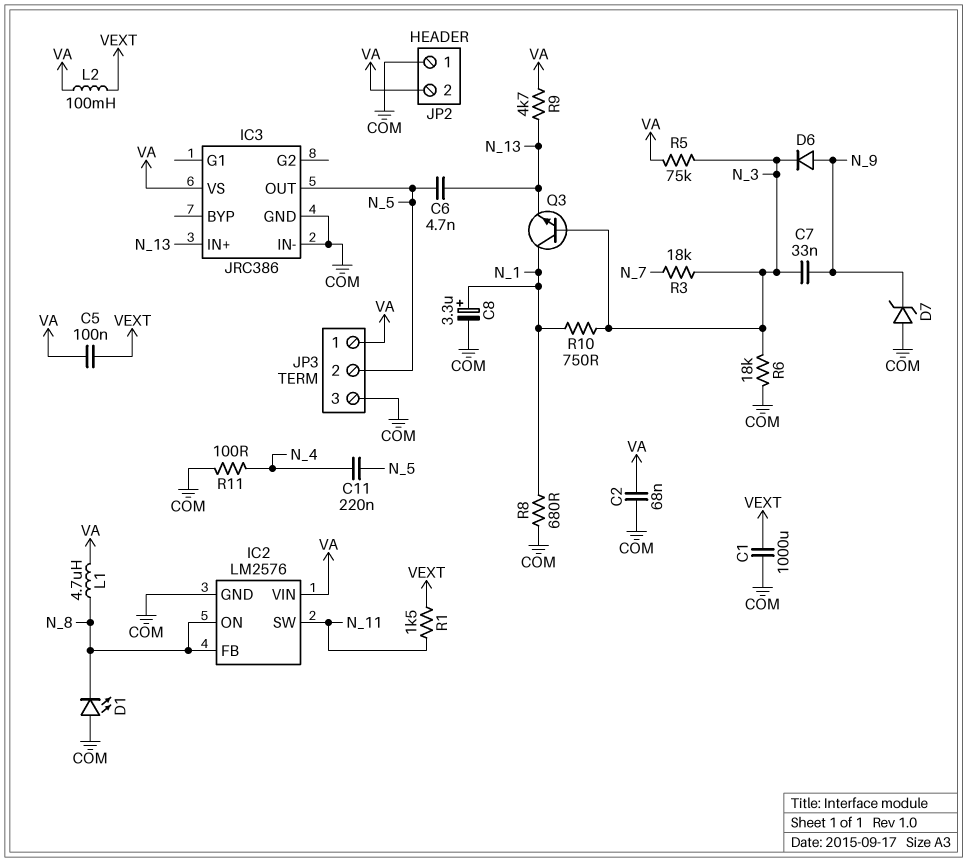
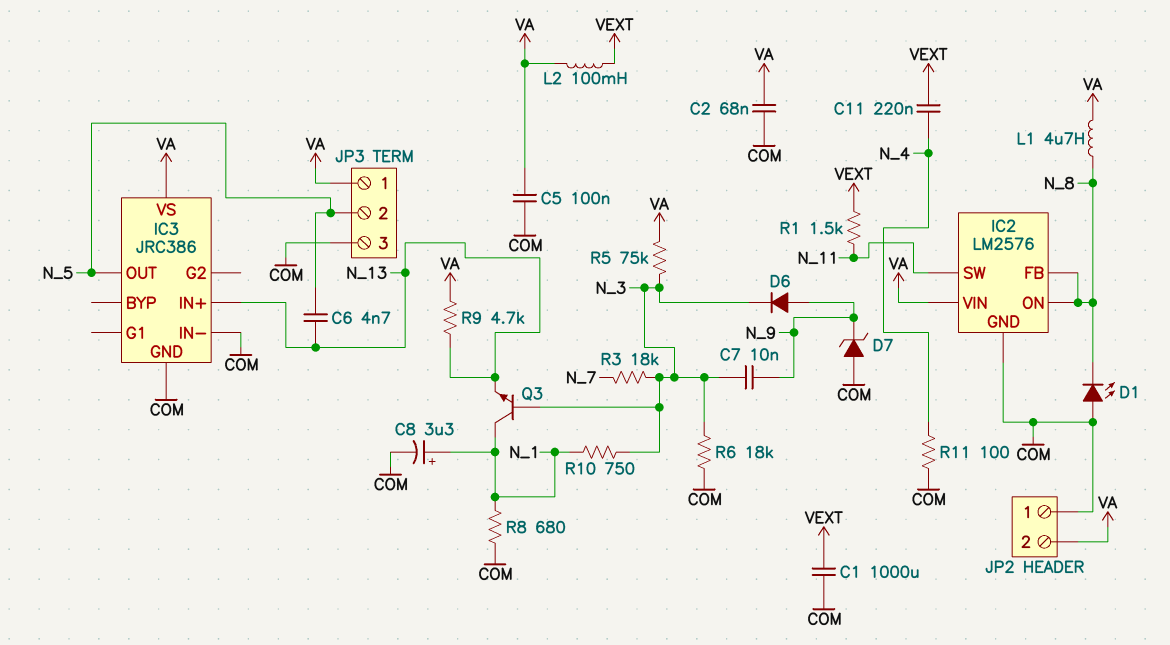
C5: 100nF (VA, VEXT) -> 100nF (COM, VA)
C7: 33nF (N_3, N_9) -> 10nF (N_3, N_9)
C11: 220nF (N_4, N_5) -> 220nF (N_4, VEXT)

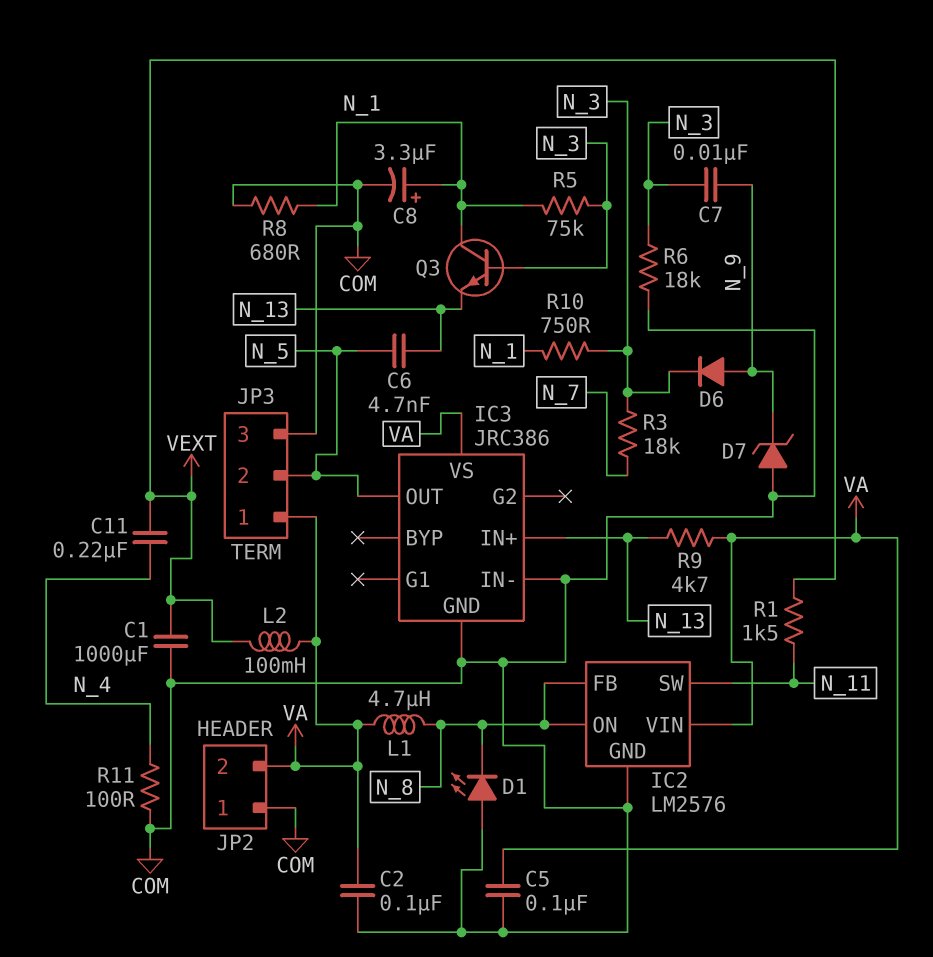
C2: 68nF (COM, VA) -> 100nF (COM, VA)
R5: 75k (N_3, VA) -> 75k (N_1, N_3)

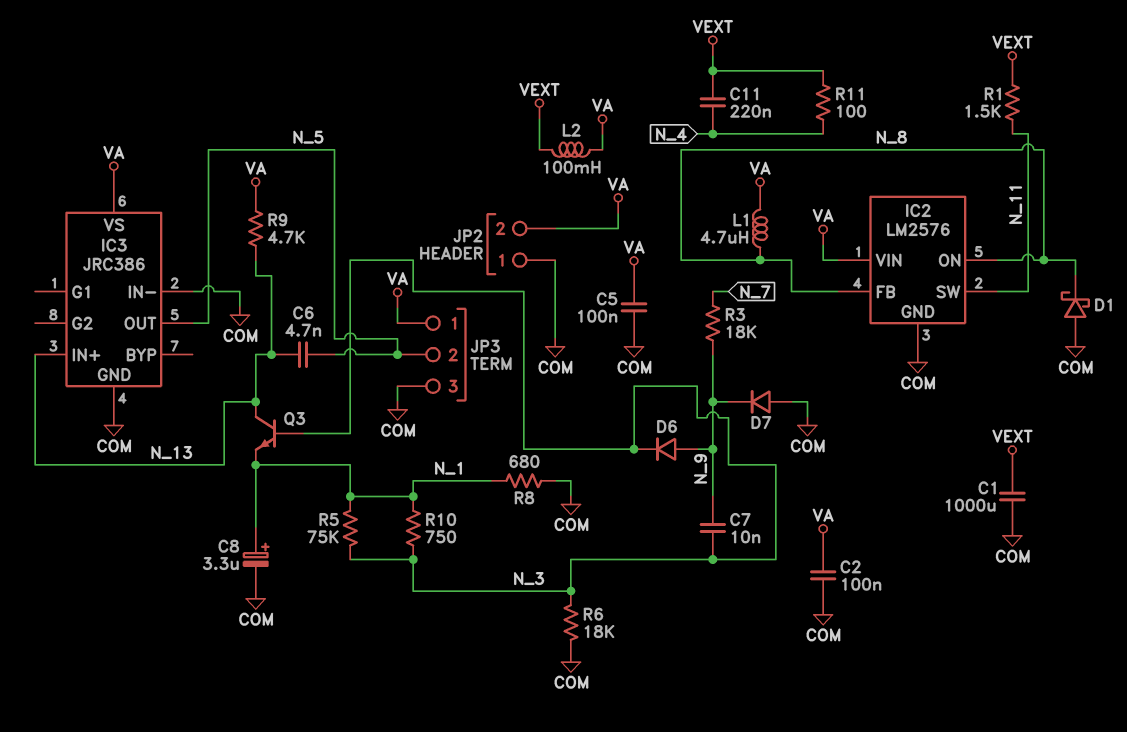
D1: LED (A COM, K N_8) -> schottky (A COM, K N_8)
D7: zener (A COM, K N_9) -> diode (A COM, K N_9)
Q3: NPN (B N_3, C N_1, E N_13) -> NPN (B N_3, C N_13, E N_1)
R3: 18k (N_3, N_7) -> 18k (N_7, N_9)
R11: 100 (COM, N_4) -> 100 (N_4, VEXT)

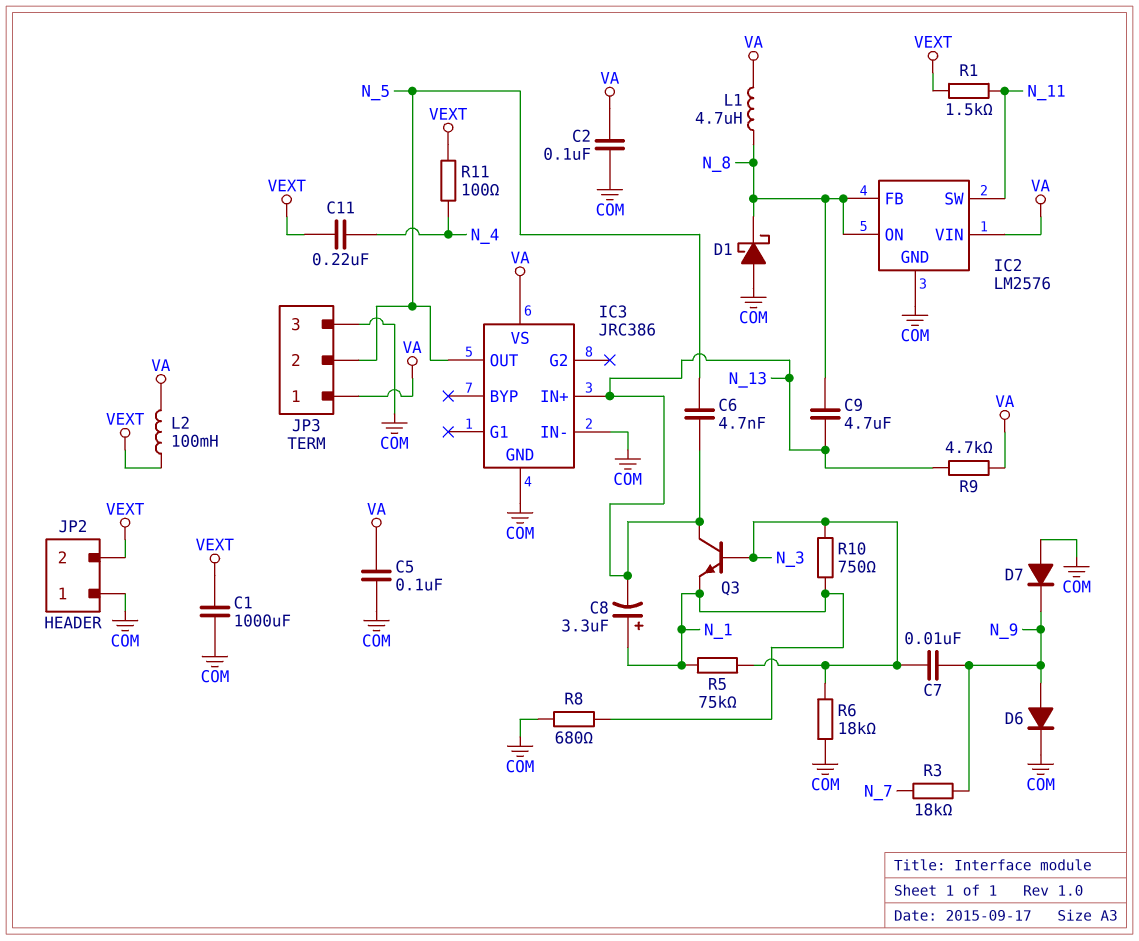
C8: 3.3uF (plus N_1, minus COM) -> 3.3uF (plus N_1, minus N_13)
C9: none -> 4.7uF (N_8, N_13)
D6: diode (A N_9, K N_3) -> diode (A N_9, K COM)
JP2 pin 2: VA -> VEXT

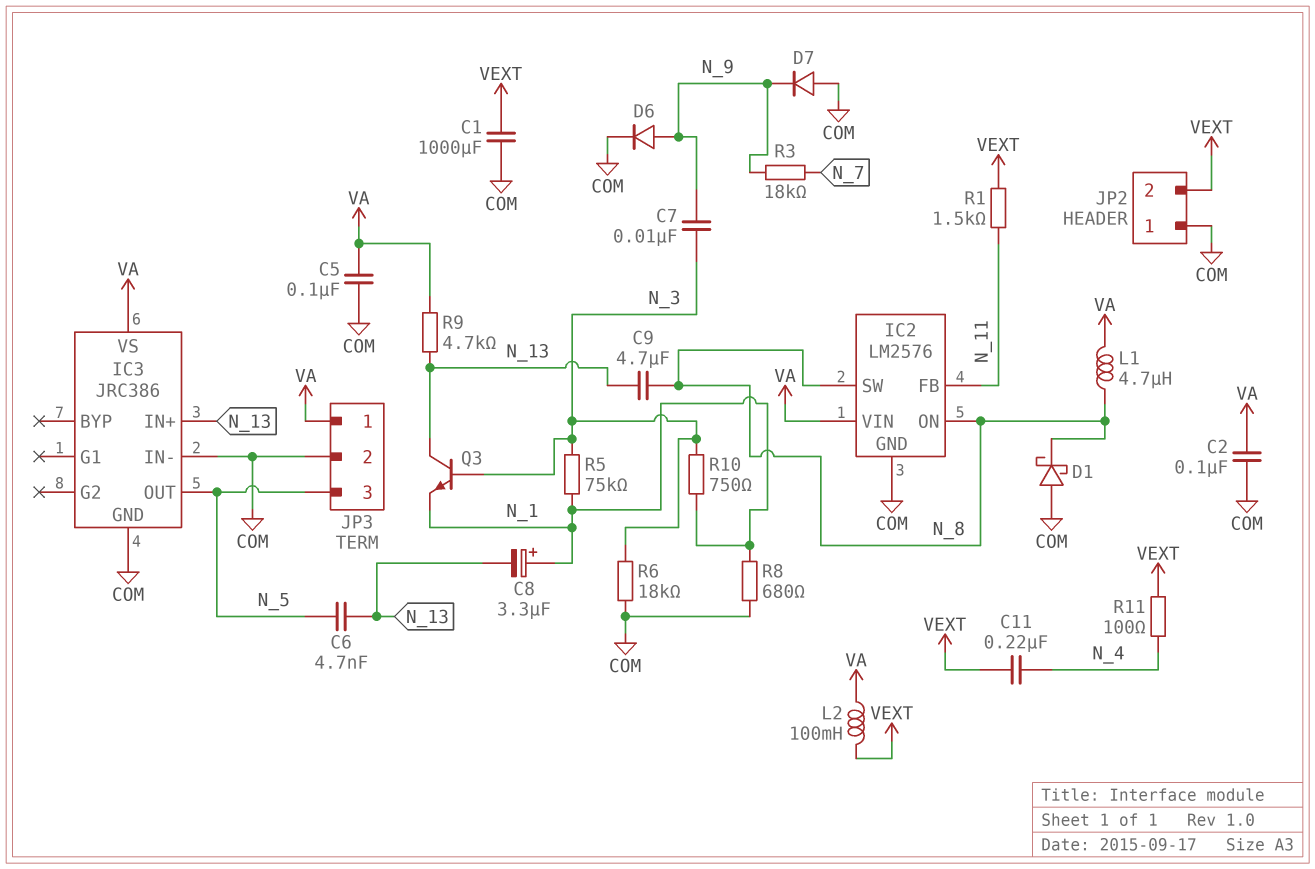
IC2 pin FB: N_8 -> N_11
IC2 pin SW: N_11 -> N_8
JP3 pin 2: N_5 -> COM
JP3 pin 3: COM -> N_5

